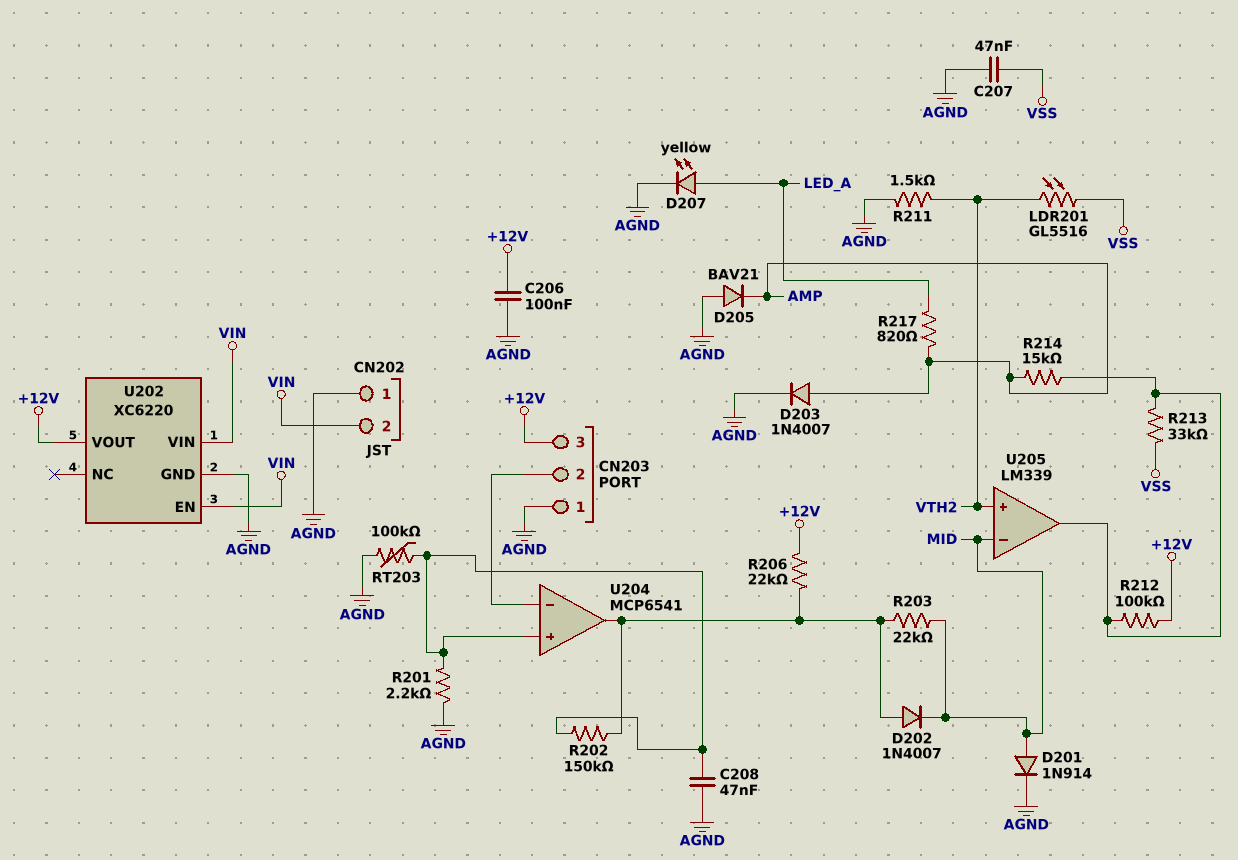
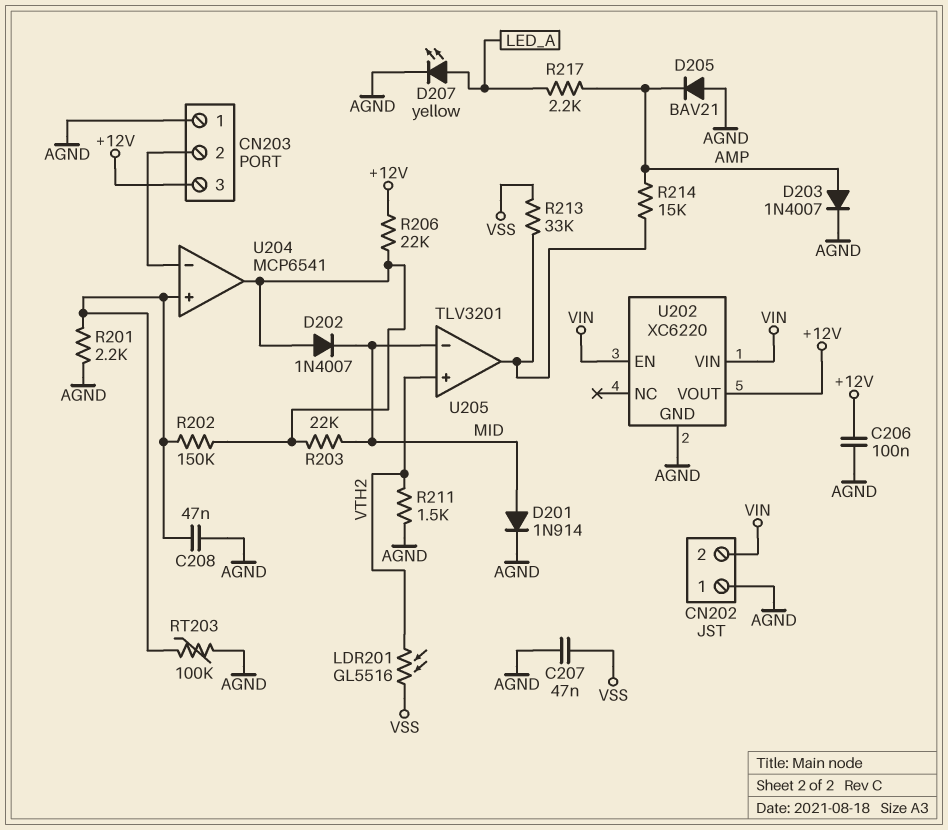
R212: 100k (+12V, U205/out) -> none
R217: 820 (AMP, LED_A) -> 2.2k (AMP, LED_A)
U205: LM339 -> TLV3201

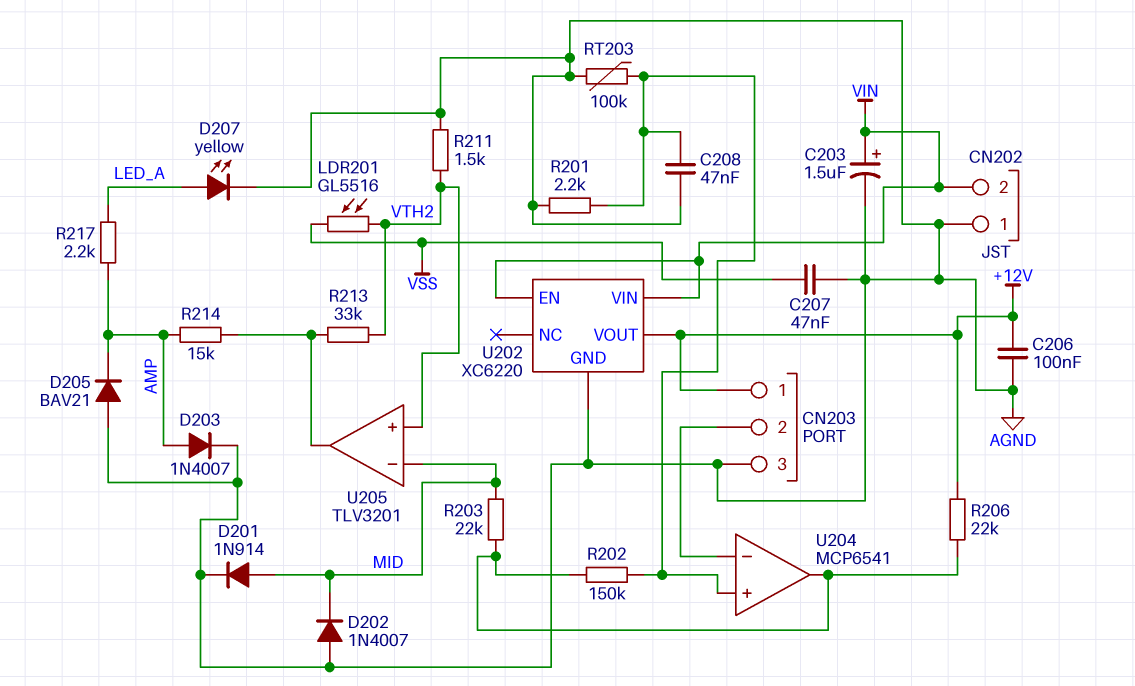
C203: none -> 1.5uF (plus VIN, minus AGND)
CN203 pin 1: AGND -> +12V
CN203 pin 3: +12V -> AGND
D202: diode 1N4007 (A U204/out, K MID) -> diode 1N4007 (A AGND, K MID)
R213: 33k (U205/out, VSS) -> 33k (U205/out, VTH2)

